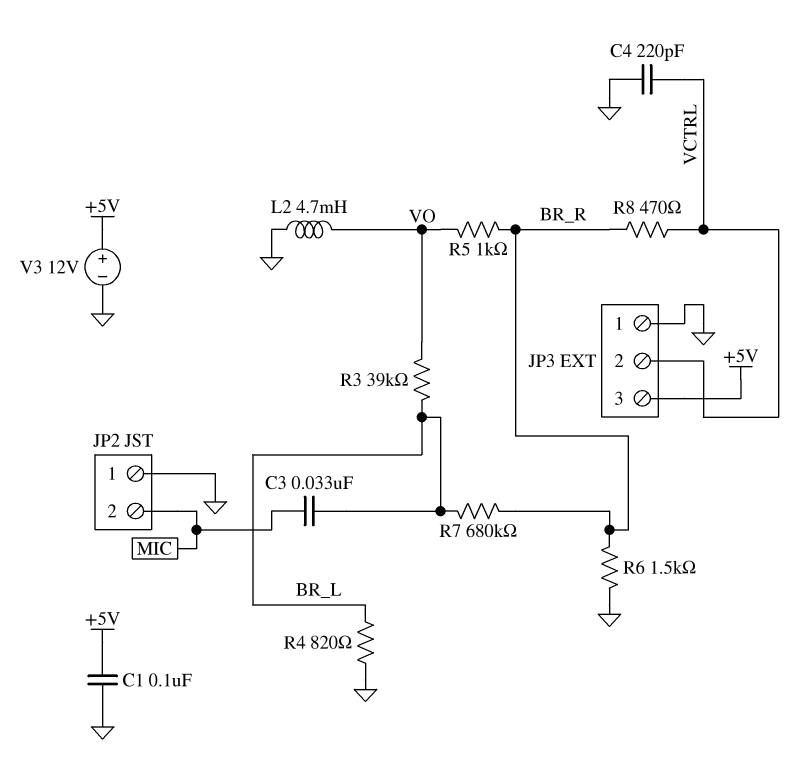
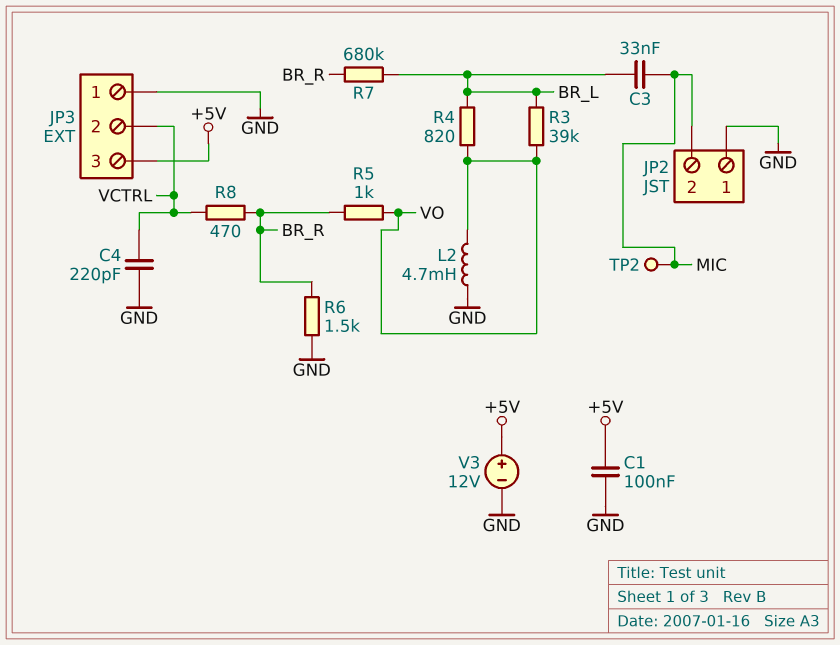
R4: 820 (BR_L, GND) -> 820 (BR_L, VO)
TP2: none -> test point (MIC)

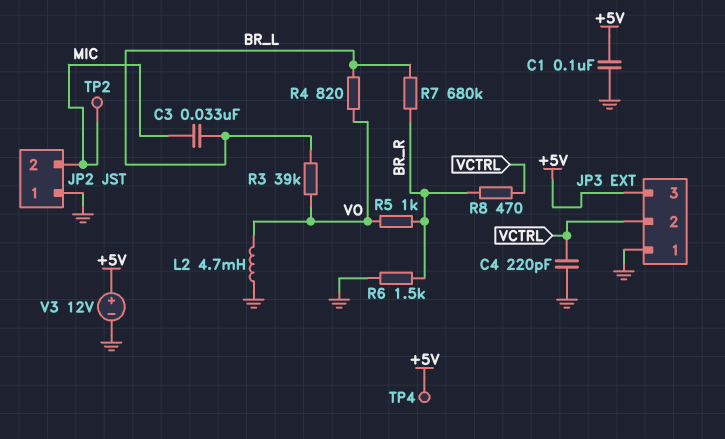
TP4: none -> test point (+5V)

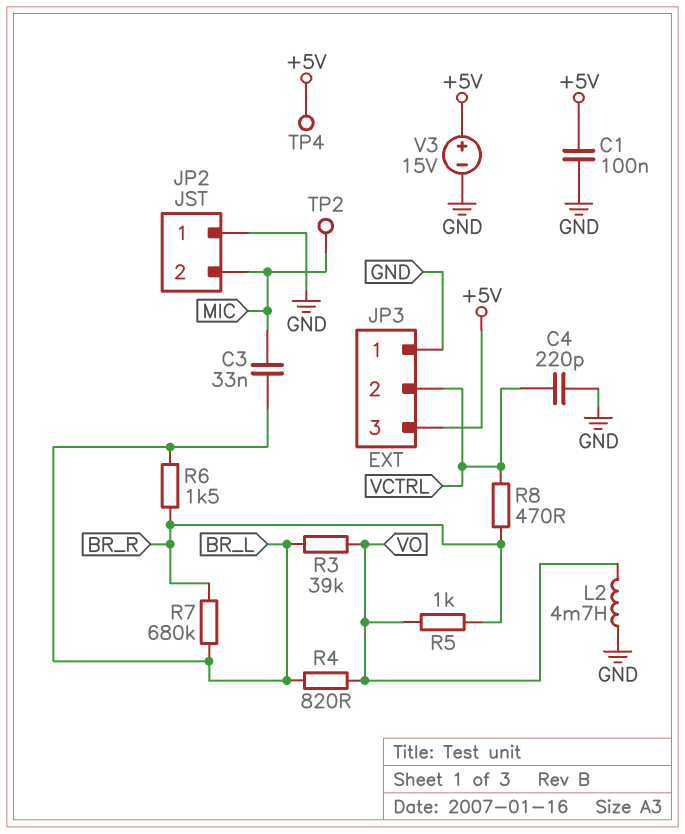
R6: 1.5k (BR_R, GND) -> 1.5k (BR_L, BR_R)
V3: 12V (plus +5V, minus GND) -> 15V (plus +5V, minus GND)

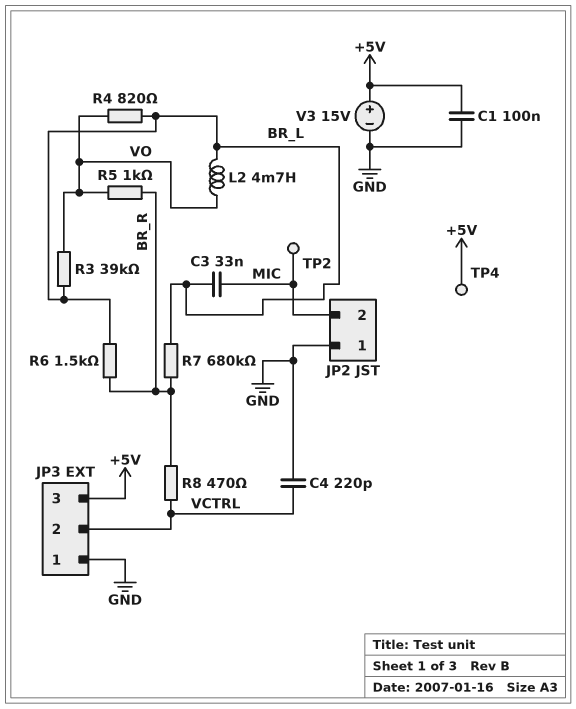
L2: 4.7mH (GND, VO) -> 4.7mH (BR_L, VO)

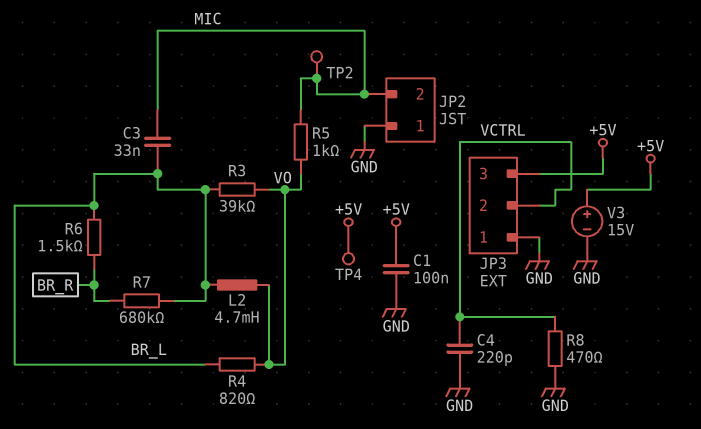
R5: 1k (BR_R, VO) -> 1k (MIC, VO)
R8: 470 (BR_R, VCTRL) -> 470 (GND, VCTRL)

